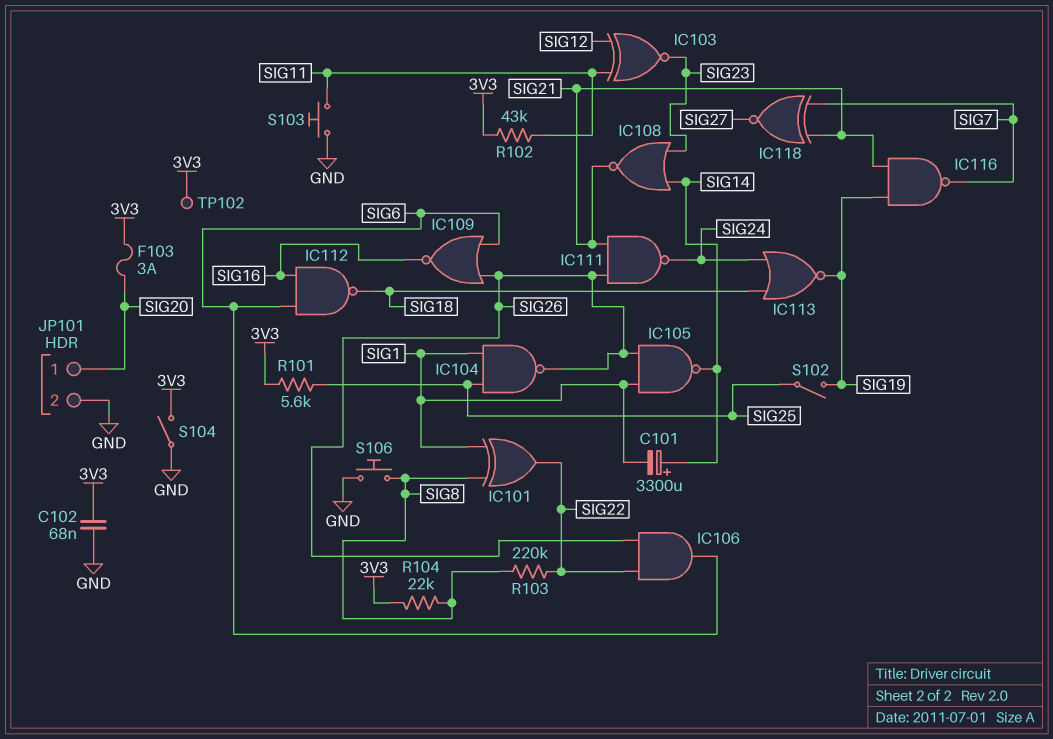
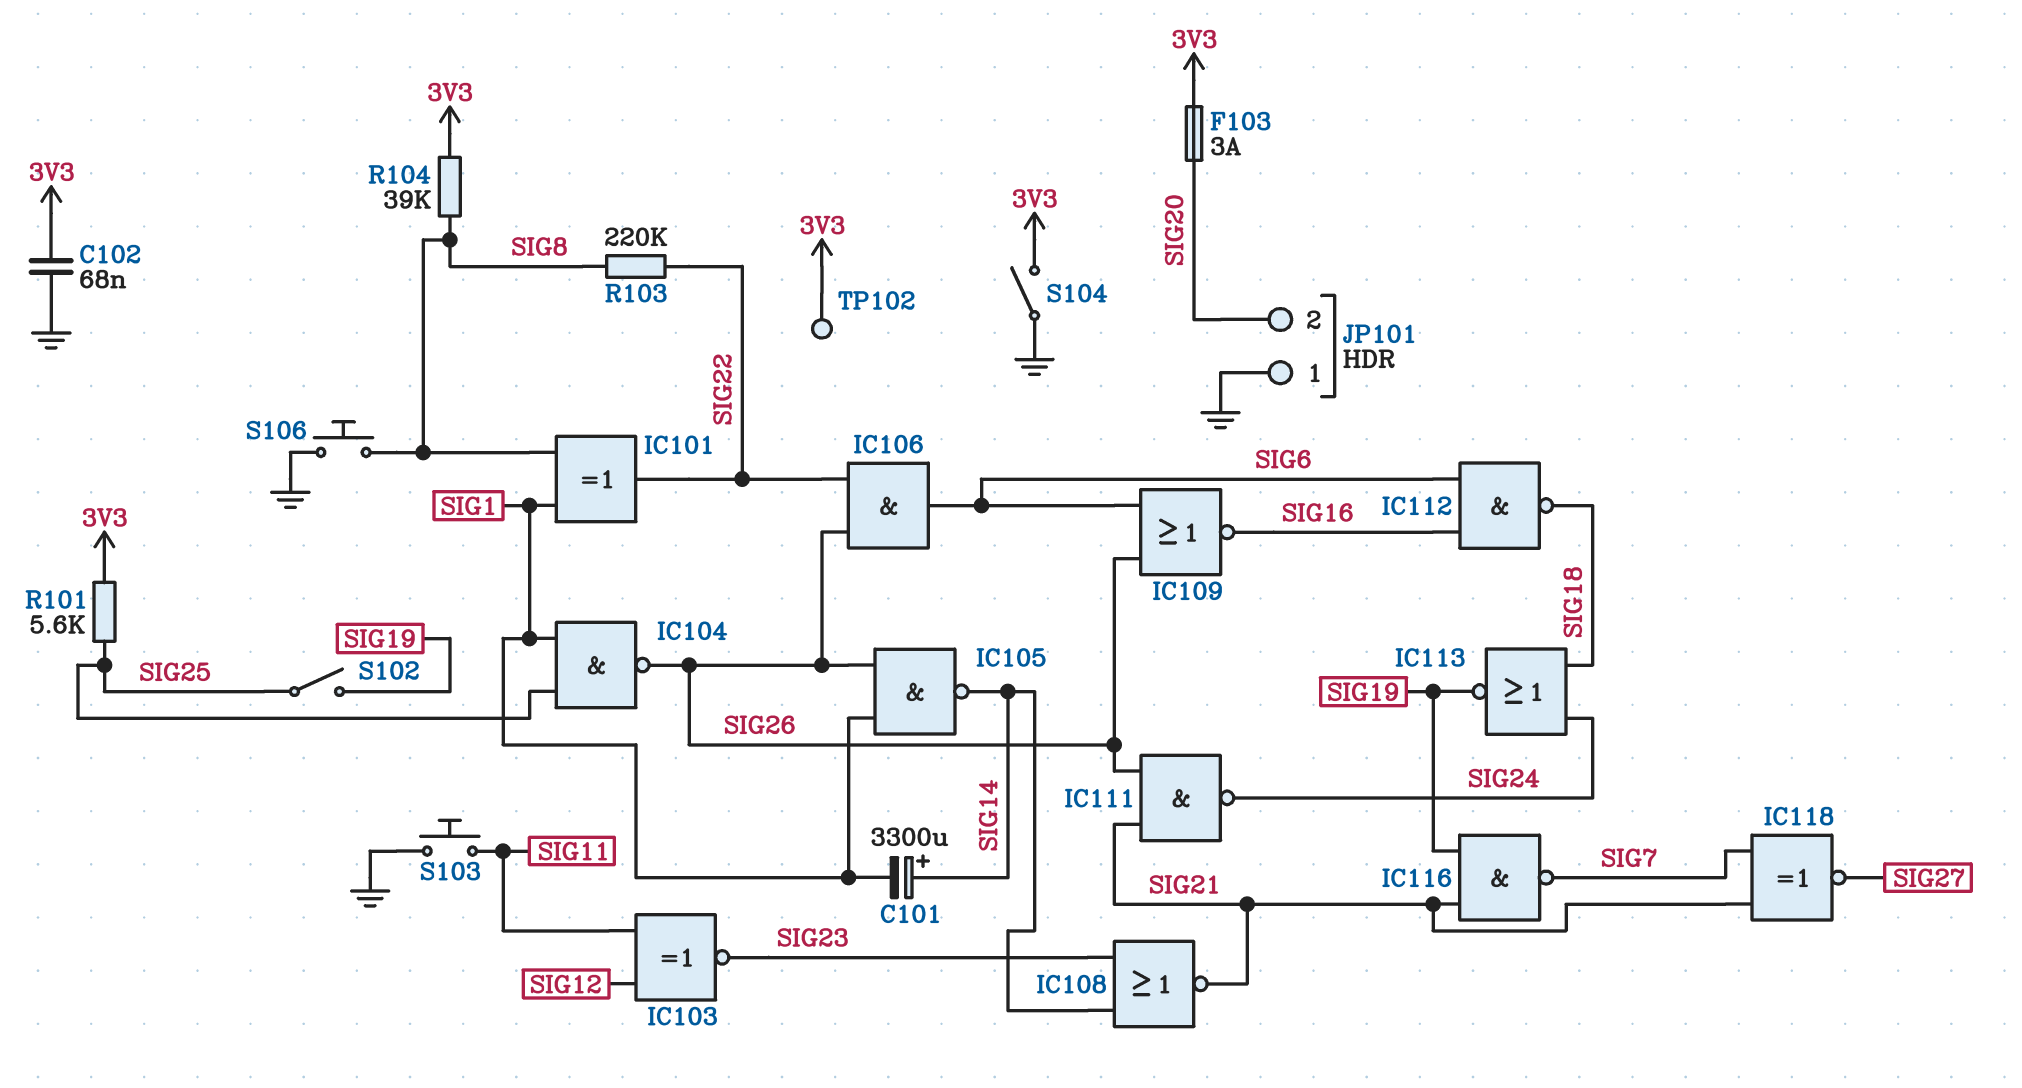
JP101 pin 1: SIG20 -> GND
JP101 pin 2: GND -> SIG20
R102: 43k (3V3, SIG11) -> none
R104: 22k (3V3, SIG8) -> 39k (3V3, SIG8)

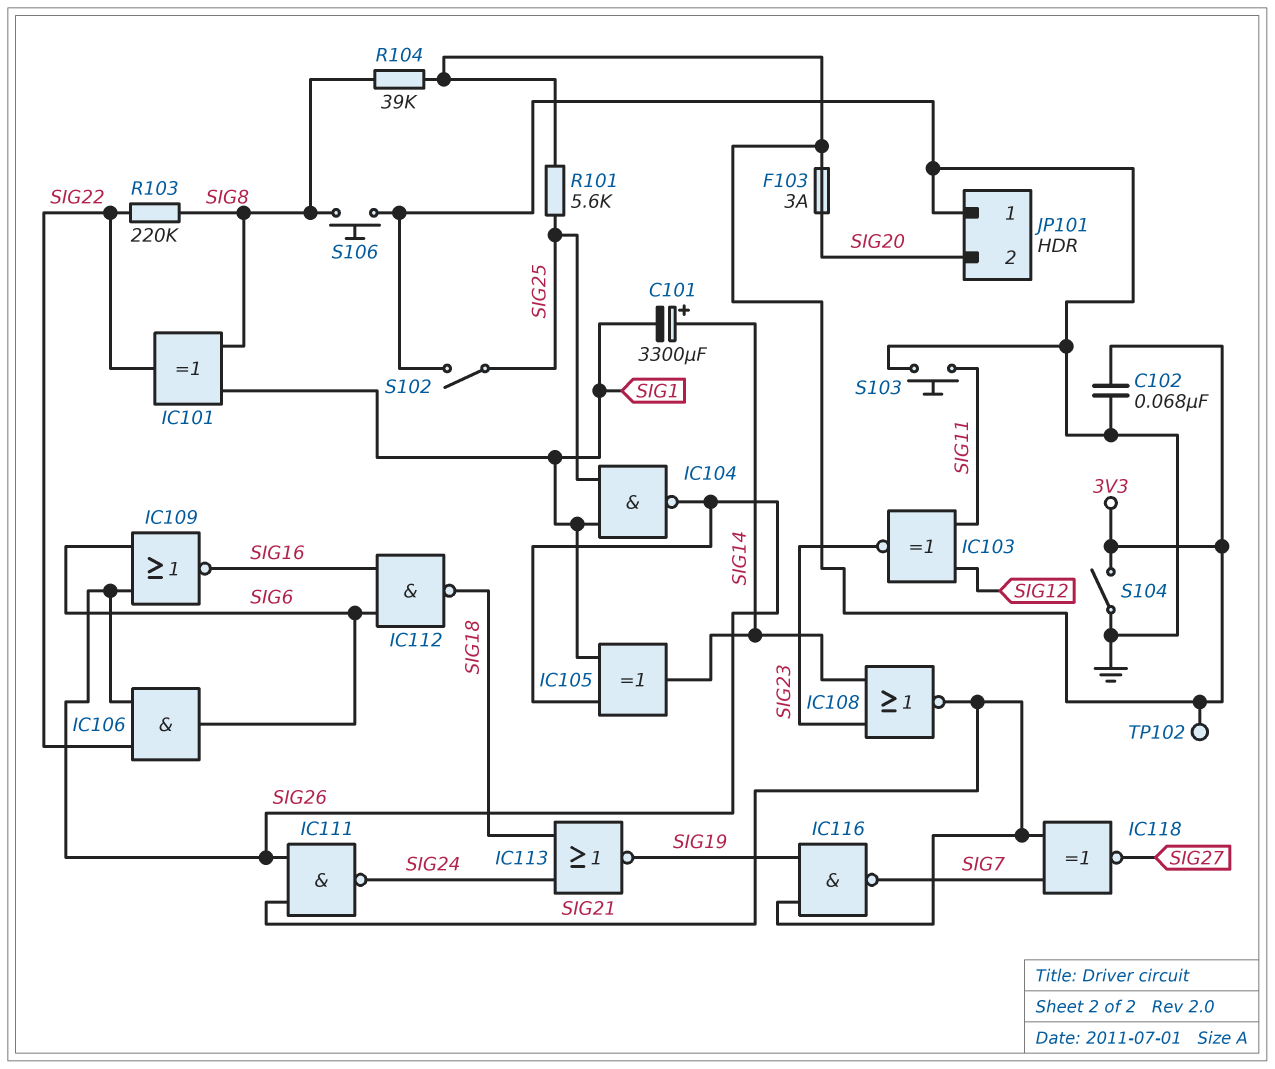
IC105: NAND (in SIG1, in SIG26, out SIG14) -> XOR (in SIG1, in SIG26, out SIG14)
S102: switch (SIG19, SIG25) -> switch (GND, SIG25)

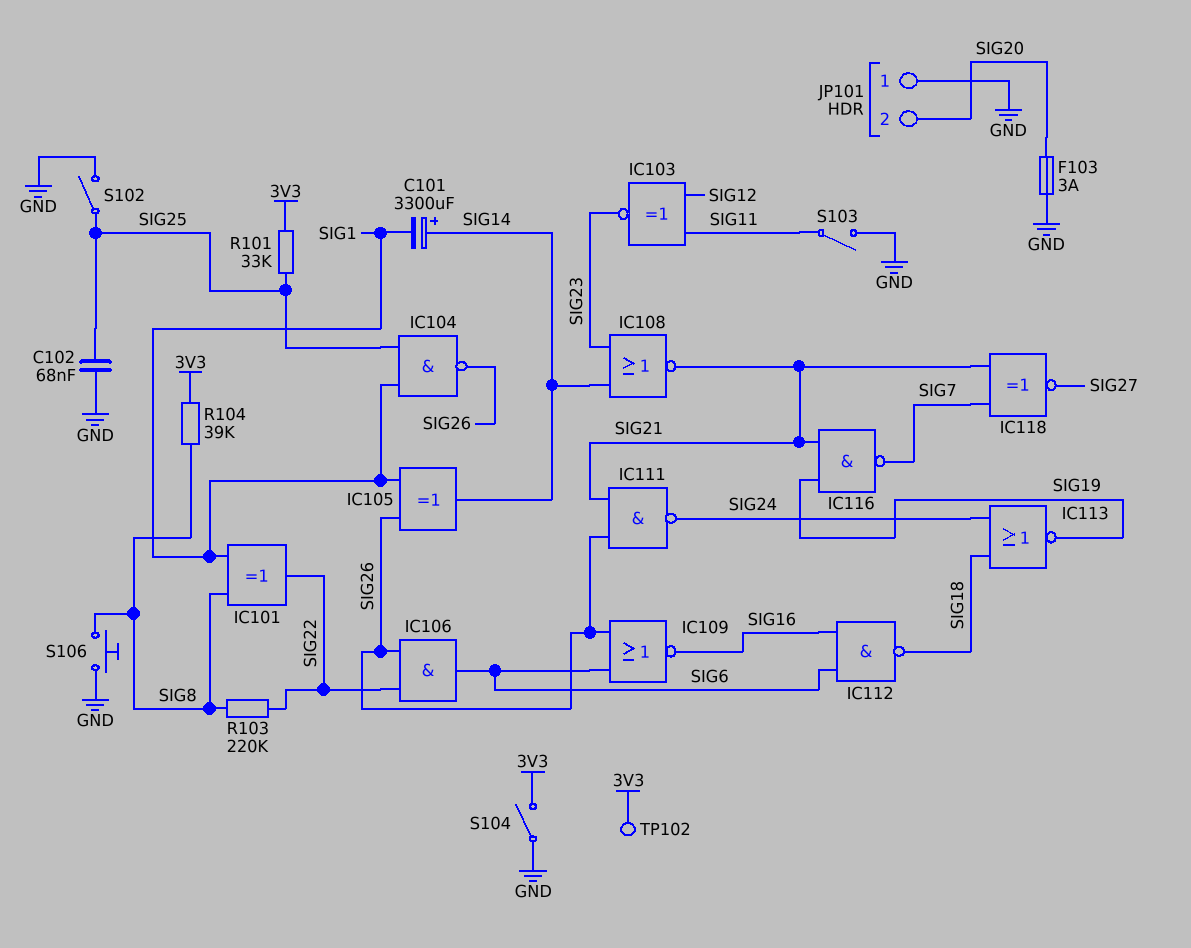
C102: 68nF (3V3, GND) -> 68nF (GND, SIG25)
F103: 3A (3V3, SIG20) -> 3A (GND, SIG20)
R101: 5.6k (3V3, SIG25) -> 33k (3V3, SIG25)
S103: button (GND, SIG11) -> switch (GND, SIG11)

